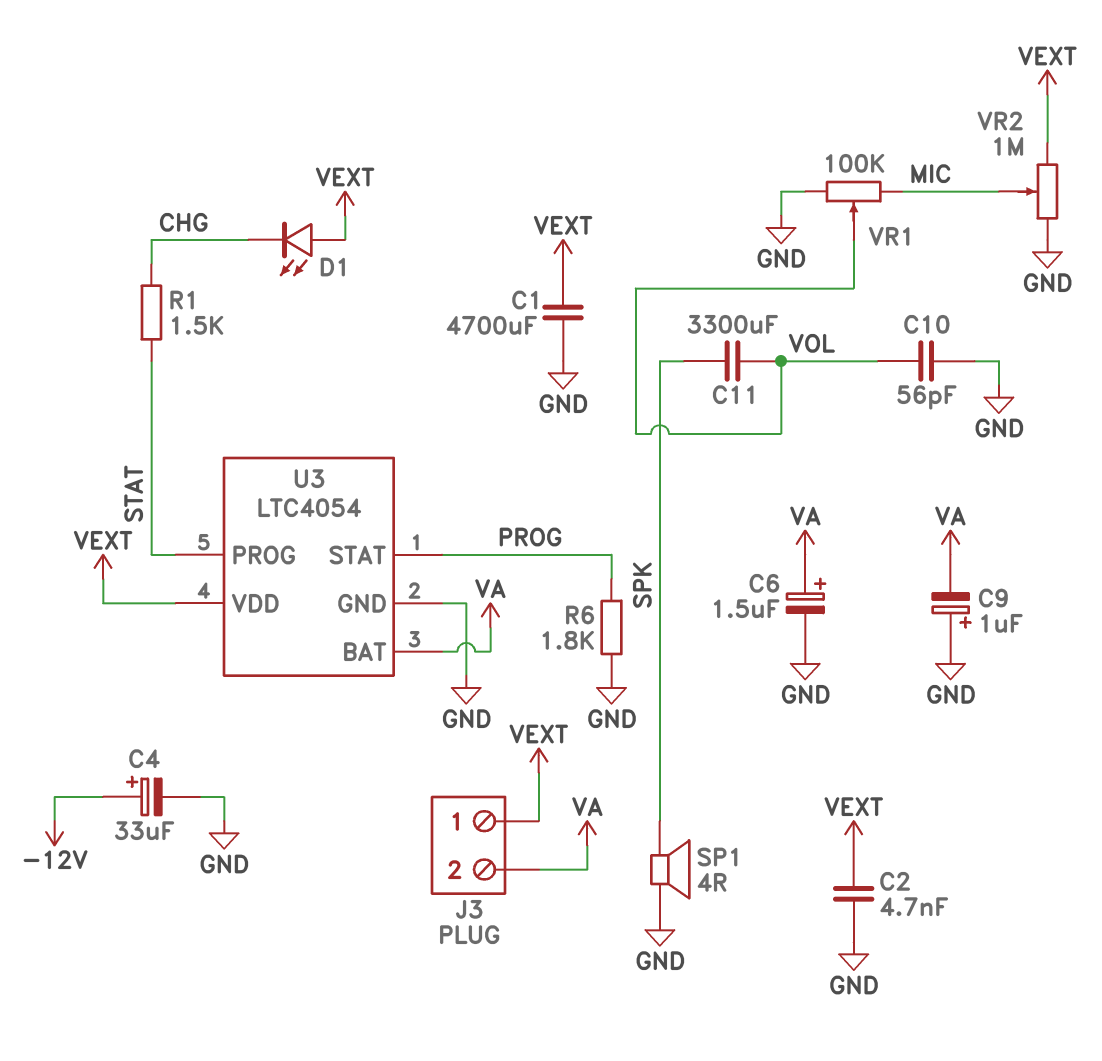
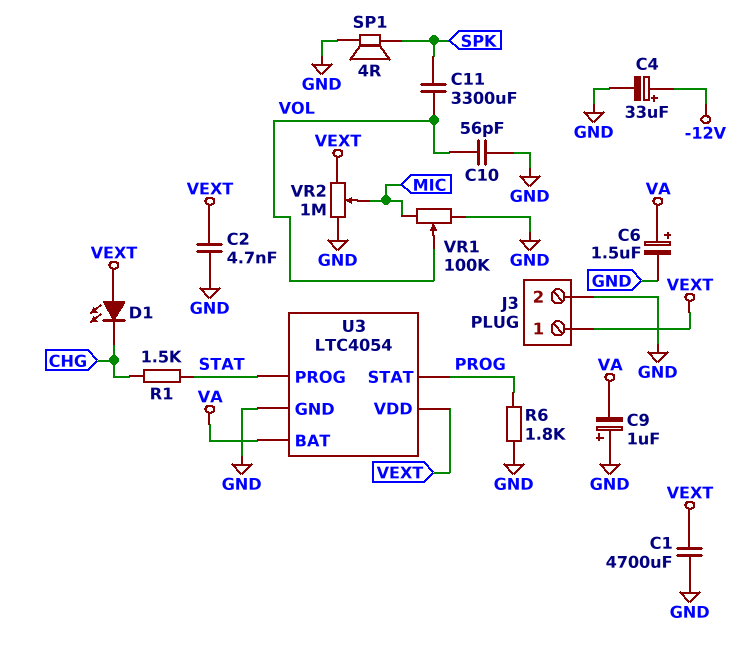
J3 pin 2: VA -> GND

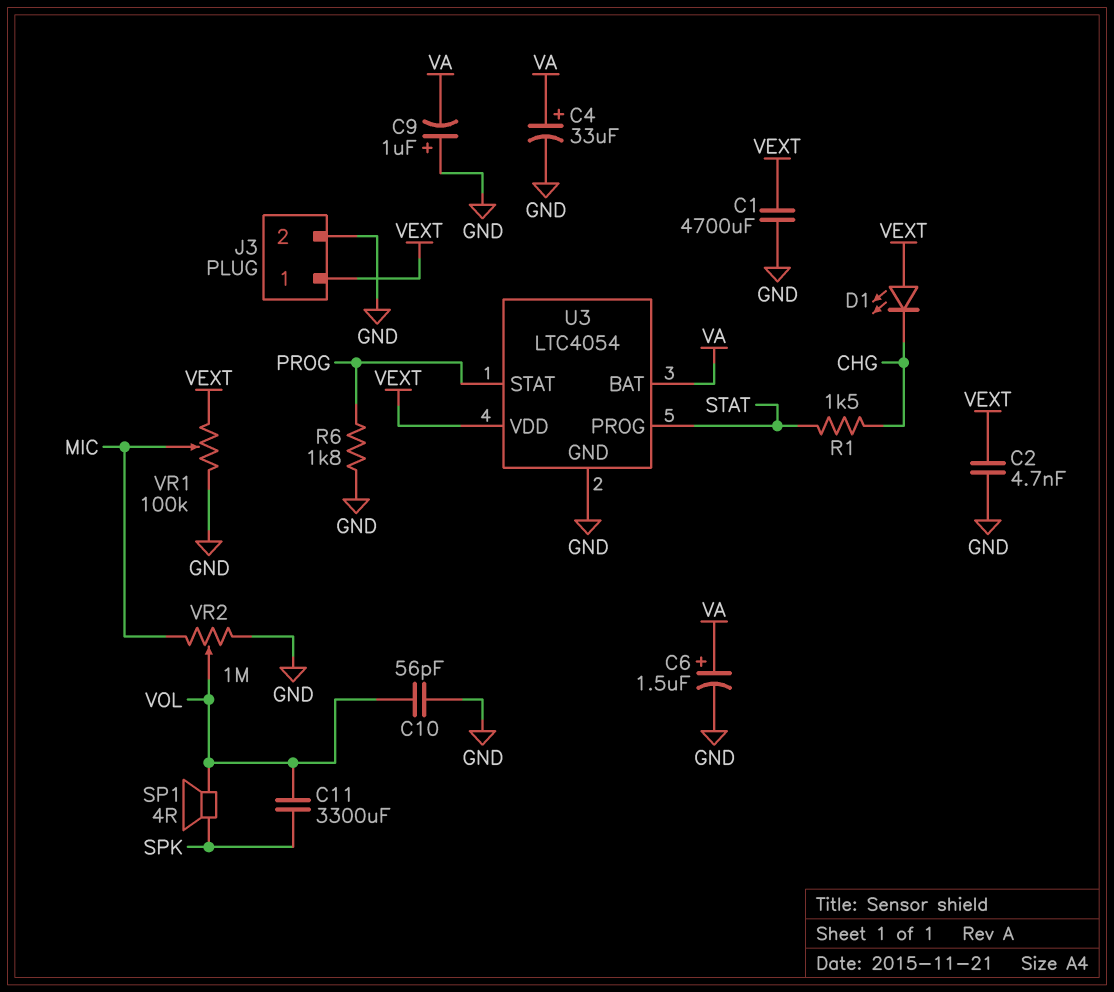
C4: 33uF (plus -12V, minus GND) -> 33uF (plus VA, minus GND)
SP1: speaker 4R (GND, SPK) -> speaker 4R (SPK, VOL)
VR1: 100k (GND, MIC, wiper VOL) -> 100k (GND, VEXT, wiper MIC)
VR2: 1M (GND, VEXT, wiper MIC) -> 1M (GND, MIC, wiper VOL)

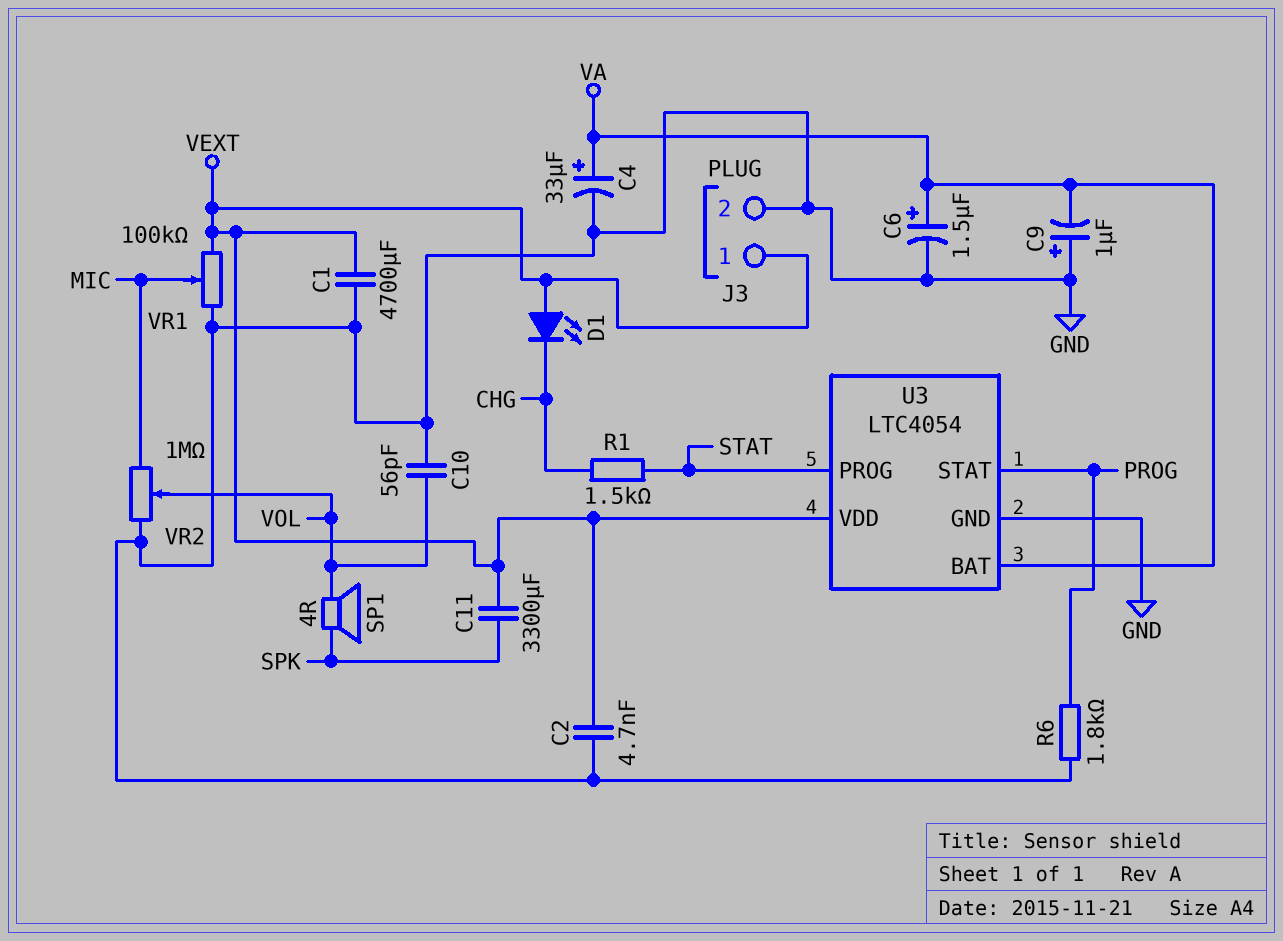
C11: 3300uF (SPK, VOL) -> 3300uF (SPK, VEXT)

